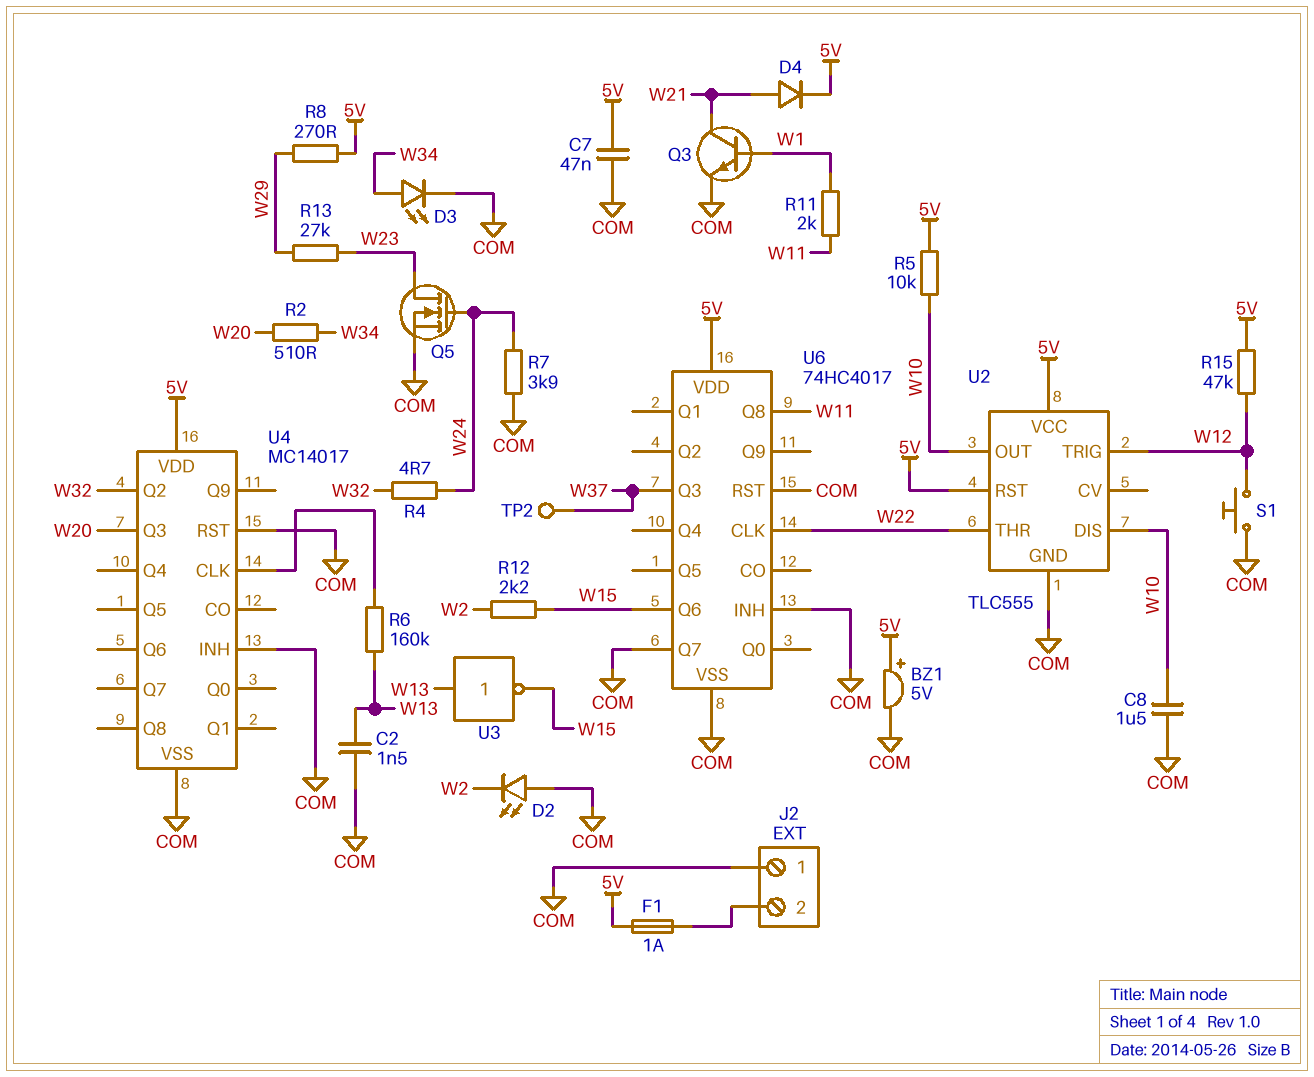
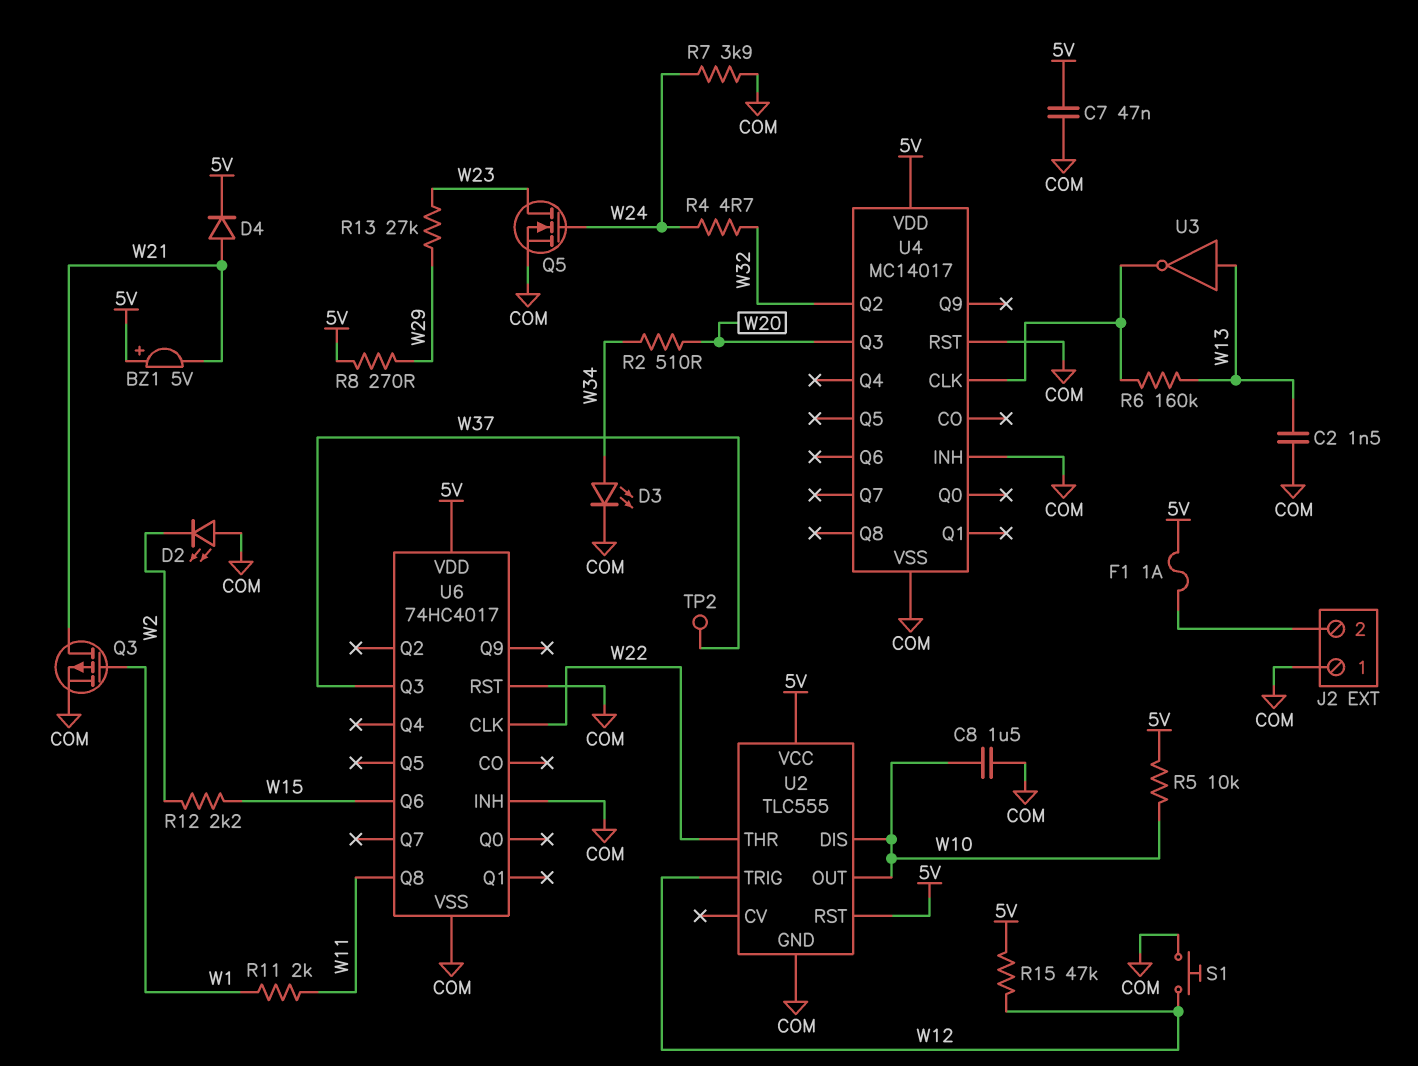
BZ1: buzzer 5V (plus 5V, minus COM) -> buzzer 5V (plus 5V, minus W21)
Q3: NPN (B W1, C W21, E COM) -> PMOS (G W1, D W21, S COM)
U3: NOT (in W13, out W15) -> NOT (in W13, out U4/CLK)
U6 pin Q7: COM -> none

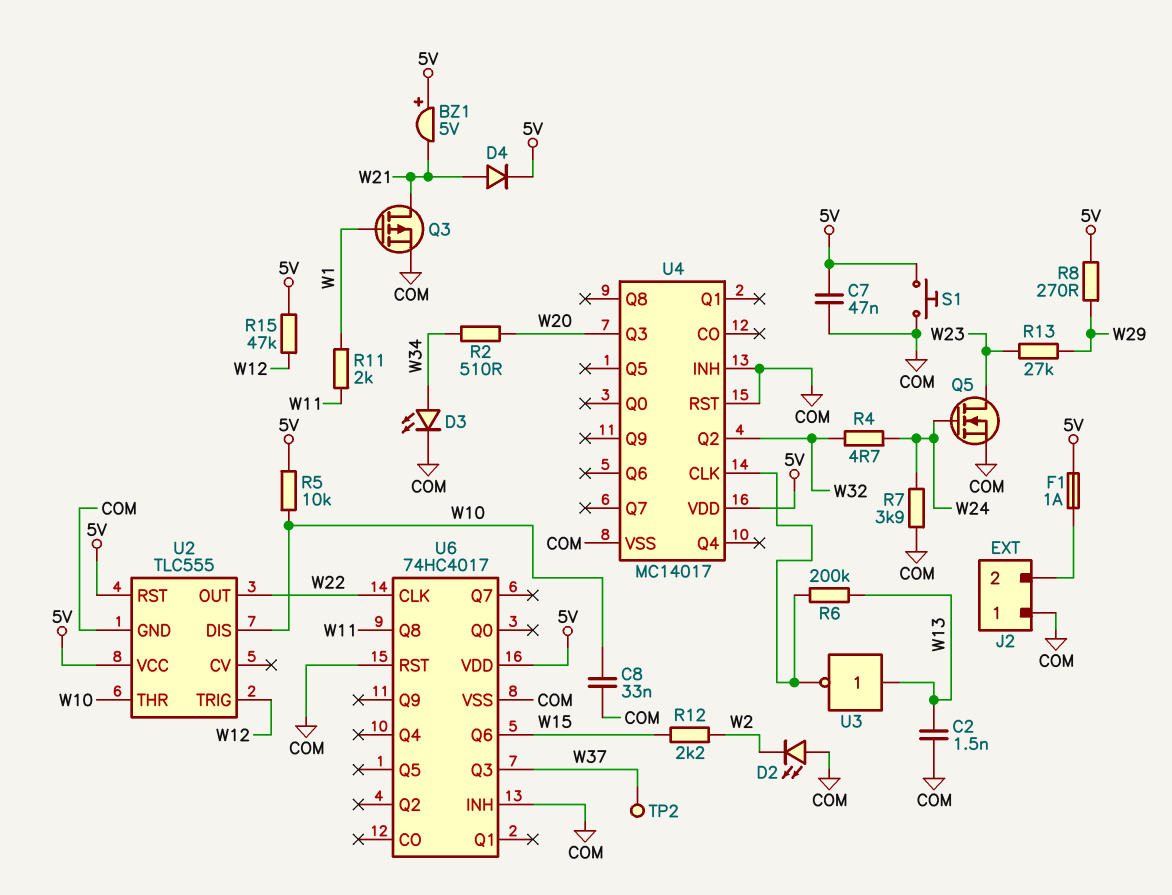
C8: 1.5uF (COM, W10) -> 33nF (COM, W10)
R6: 160k (U4/CLK, W13) -> 200k (U4/CLK, W13)
S1: button (COM, W12) -> button (5V, COM)
U2 pin OUT: W10 -> W22
U2 pin THR: W22 -> W10

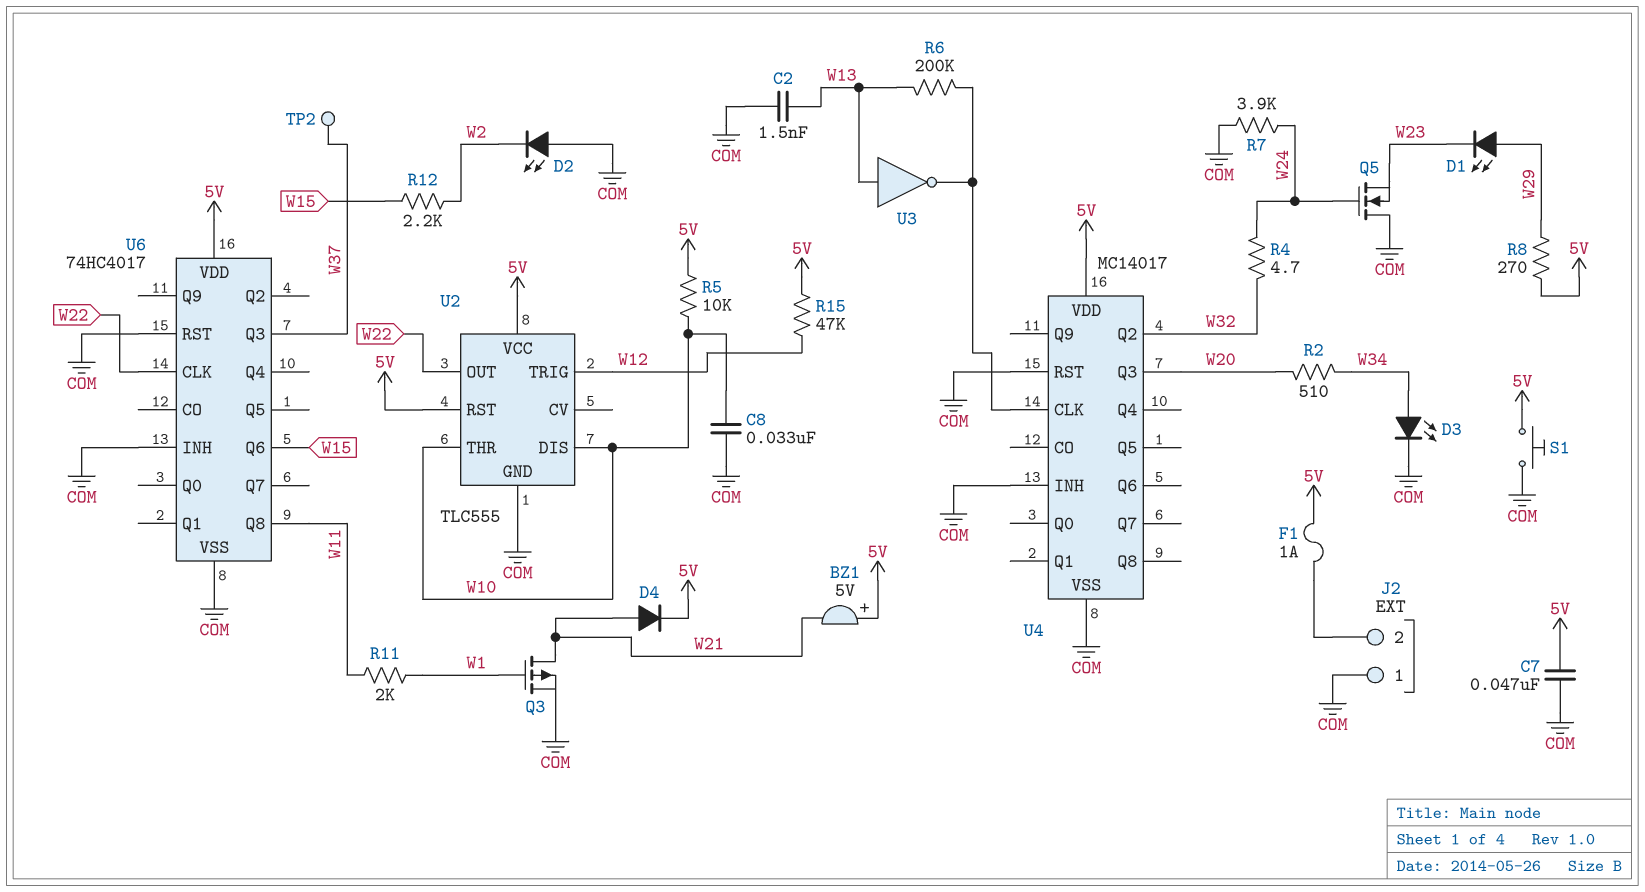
D1: none -> LED (A W29, K W23)
Q5: NMOS (G W24, D W23, S COM) -> NMOS (G W24, D COM, S W23)
R13: 27k (W23, W29) -> none

